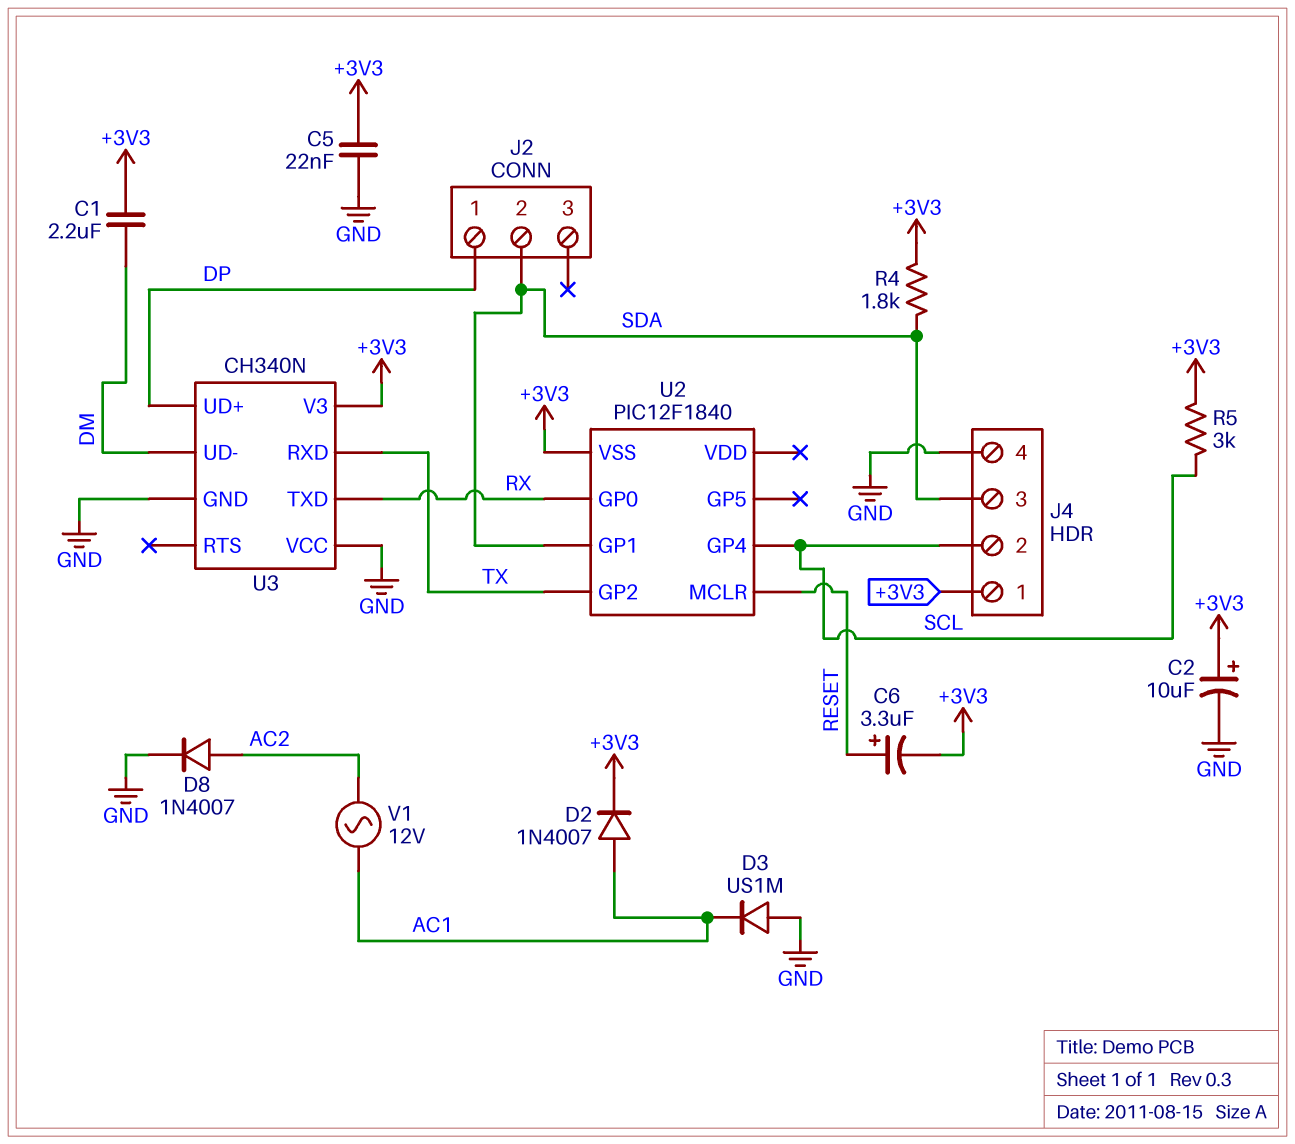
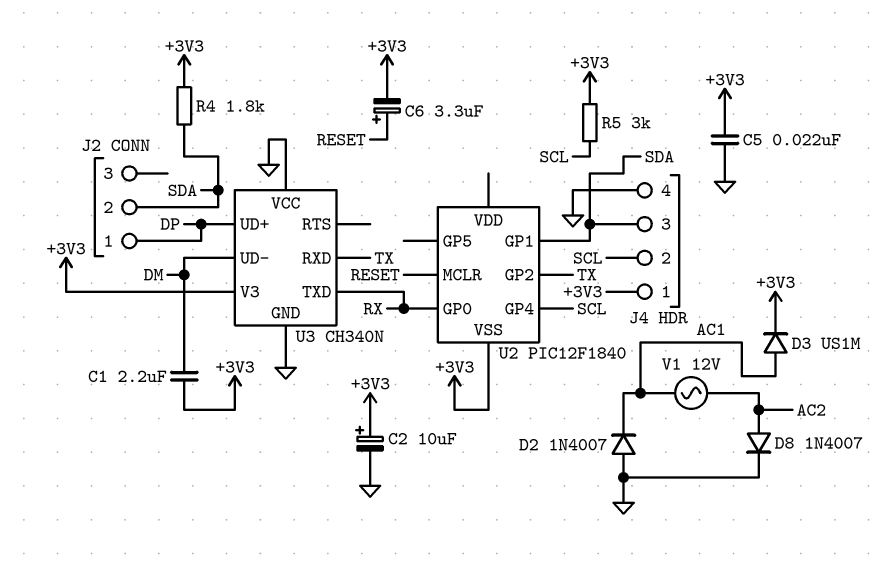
D2: diode 1N4007 (A AC1, K +3V3) -> diode 1N4007 (A GND, K AC1)
D3: diode US1M (A GND, K AC1) -> diode US1M (A AC1, K +3V3)

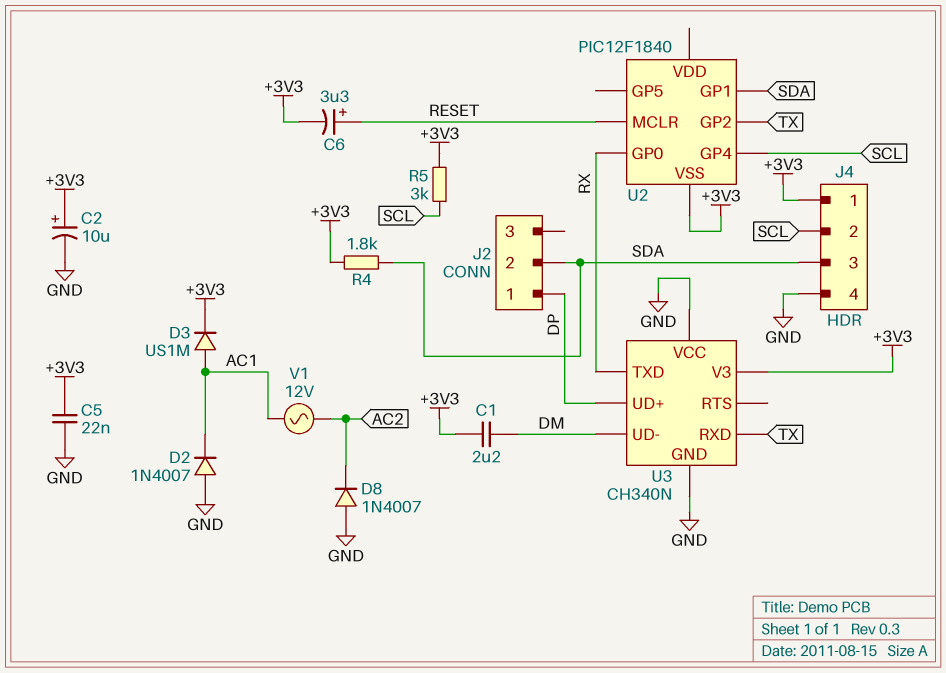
D8: diode 1N4007 (A AC2, K GND) -> diode 1N4007 (A GND, K AC2)

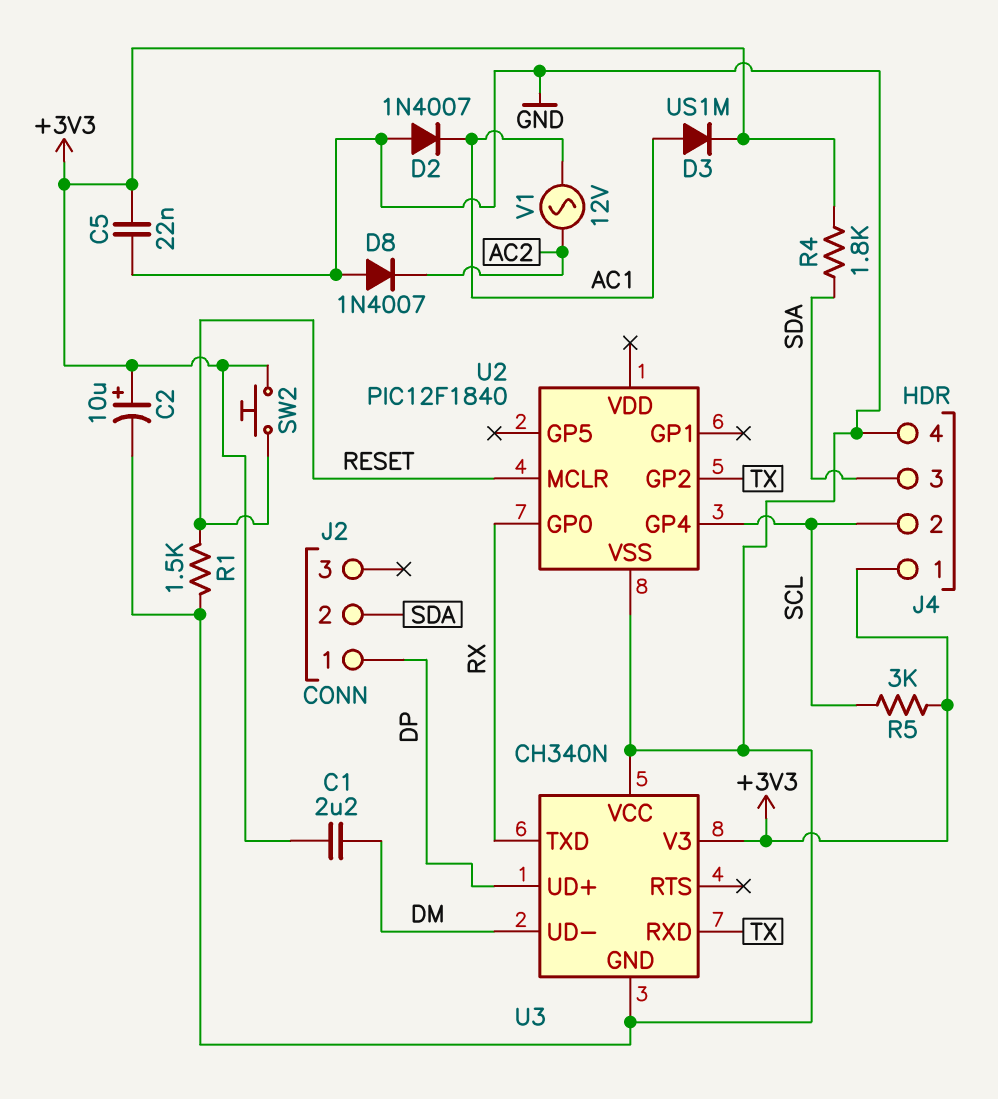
C6: 3.3uF (plus RESET, minus +3V3) -> none
R1: none -> 1.5k (GND, RESET)
SW2: none -> button (+3V3, RESET)
U2 pin GP1: SDA -> none
U2 pin VSS: +3V3 -> GND

